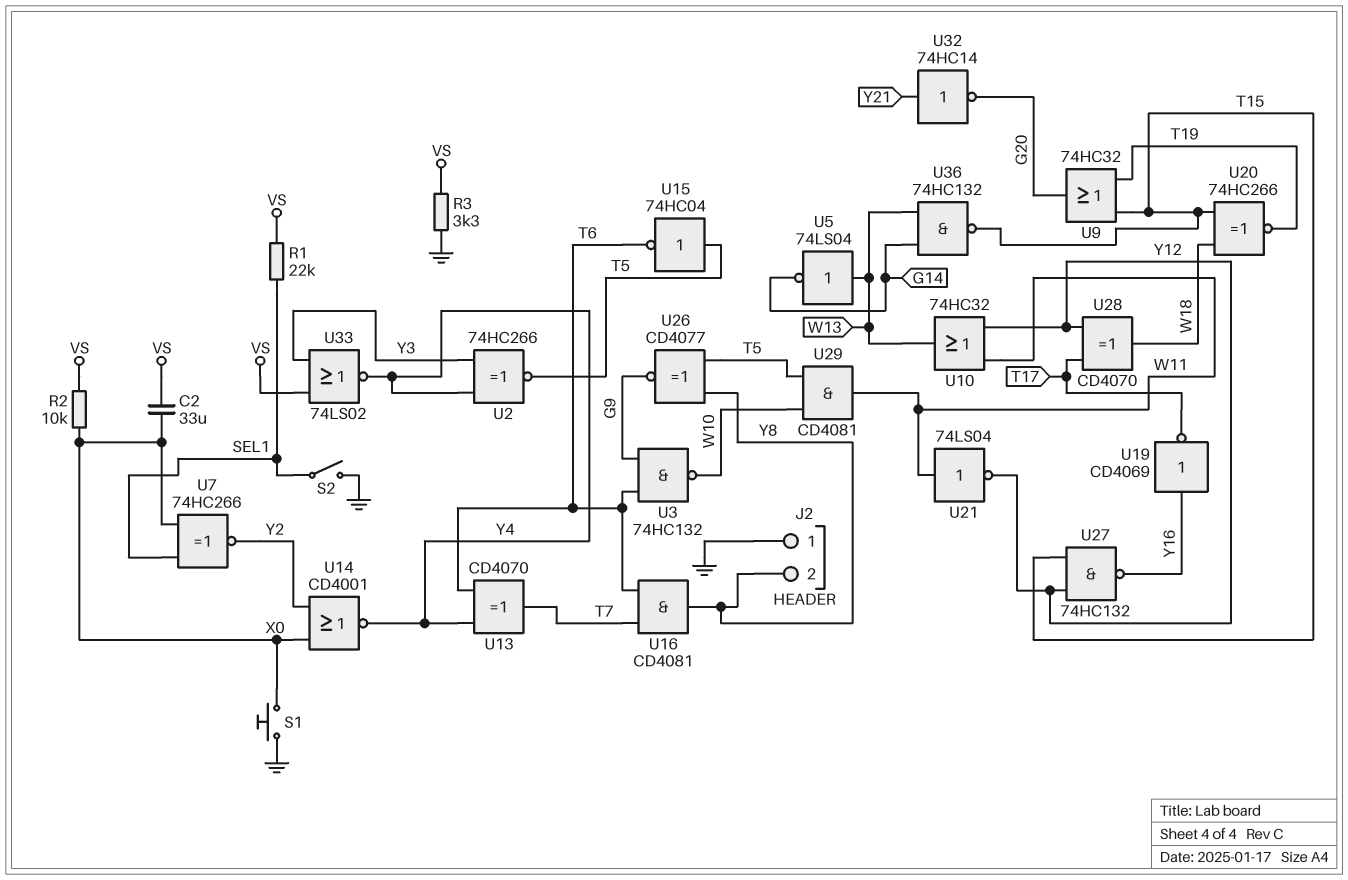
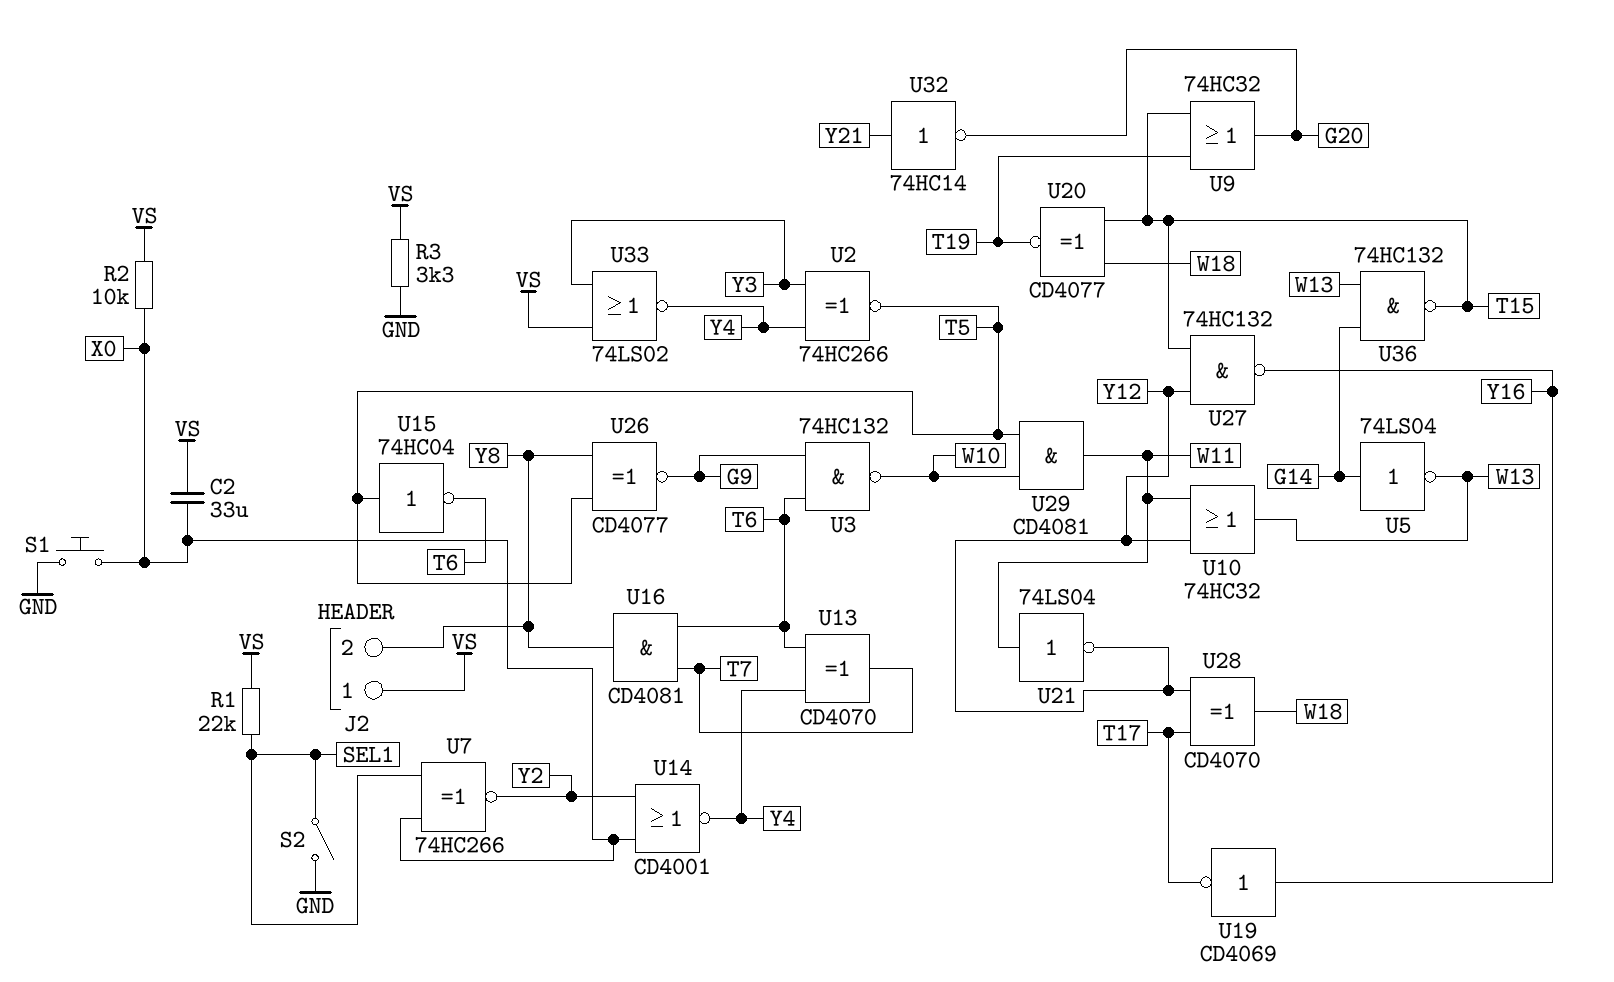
J2 pin 1: GND -> VS
U5: NOT 74LS04 (in W13, out G14) -> NOT 74LS04 (in G14, out W13)
U20: XNOR 74HC266 (in T15, in W18, out T19) -> XNOR CD4077 (in T15, in W18, out T19)

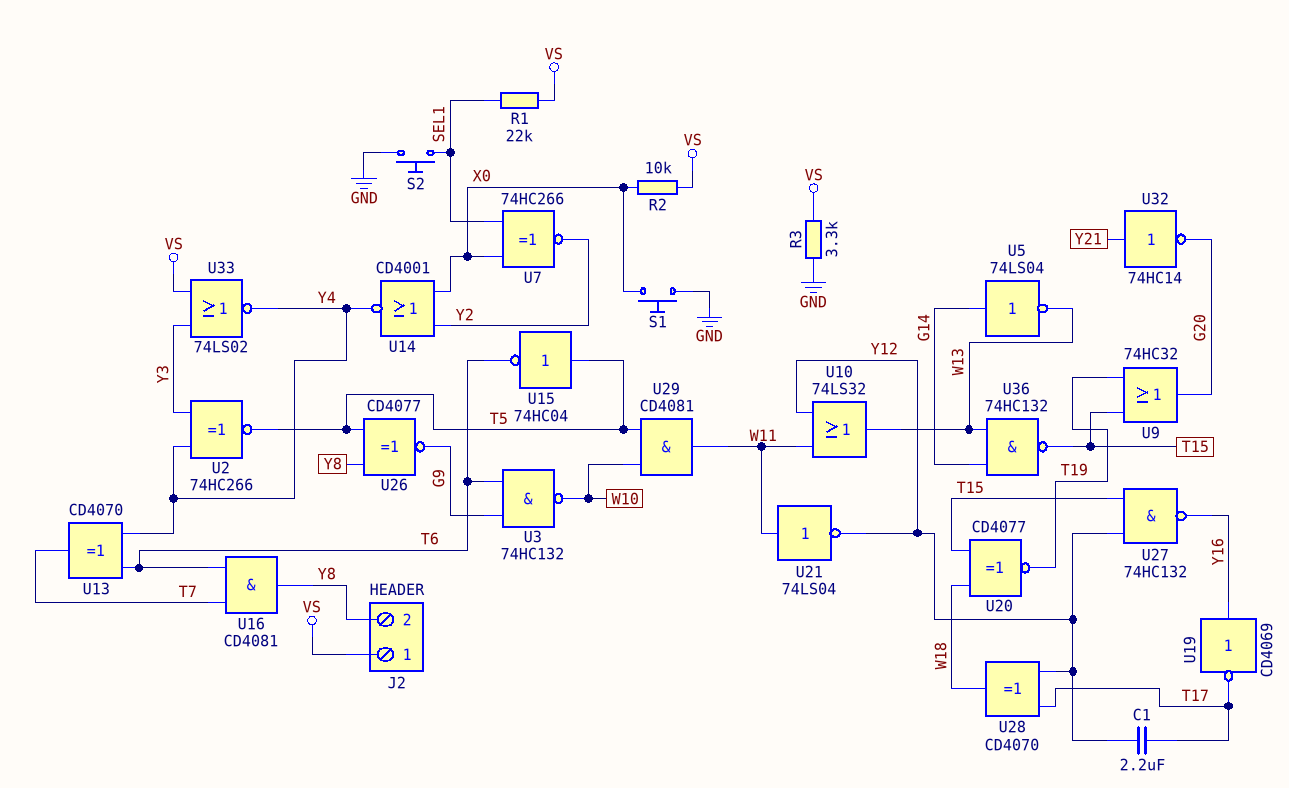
C1: none -> 2.2uF (T17, Y12)
C2: 33uF (VS, X0) -> none
S2: switch (GND, SEL1) -> button (GND, SEL1)
U10: OR 74HC32 (in W11, in Y12, out W13) -> OR 74LS32 (in W11, in Y12, out W13)

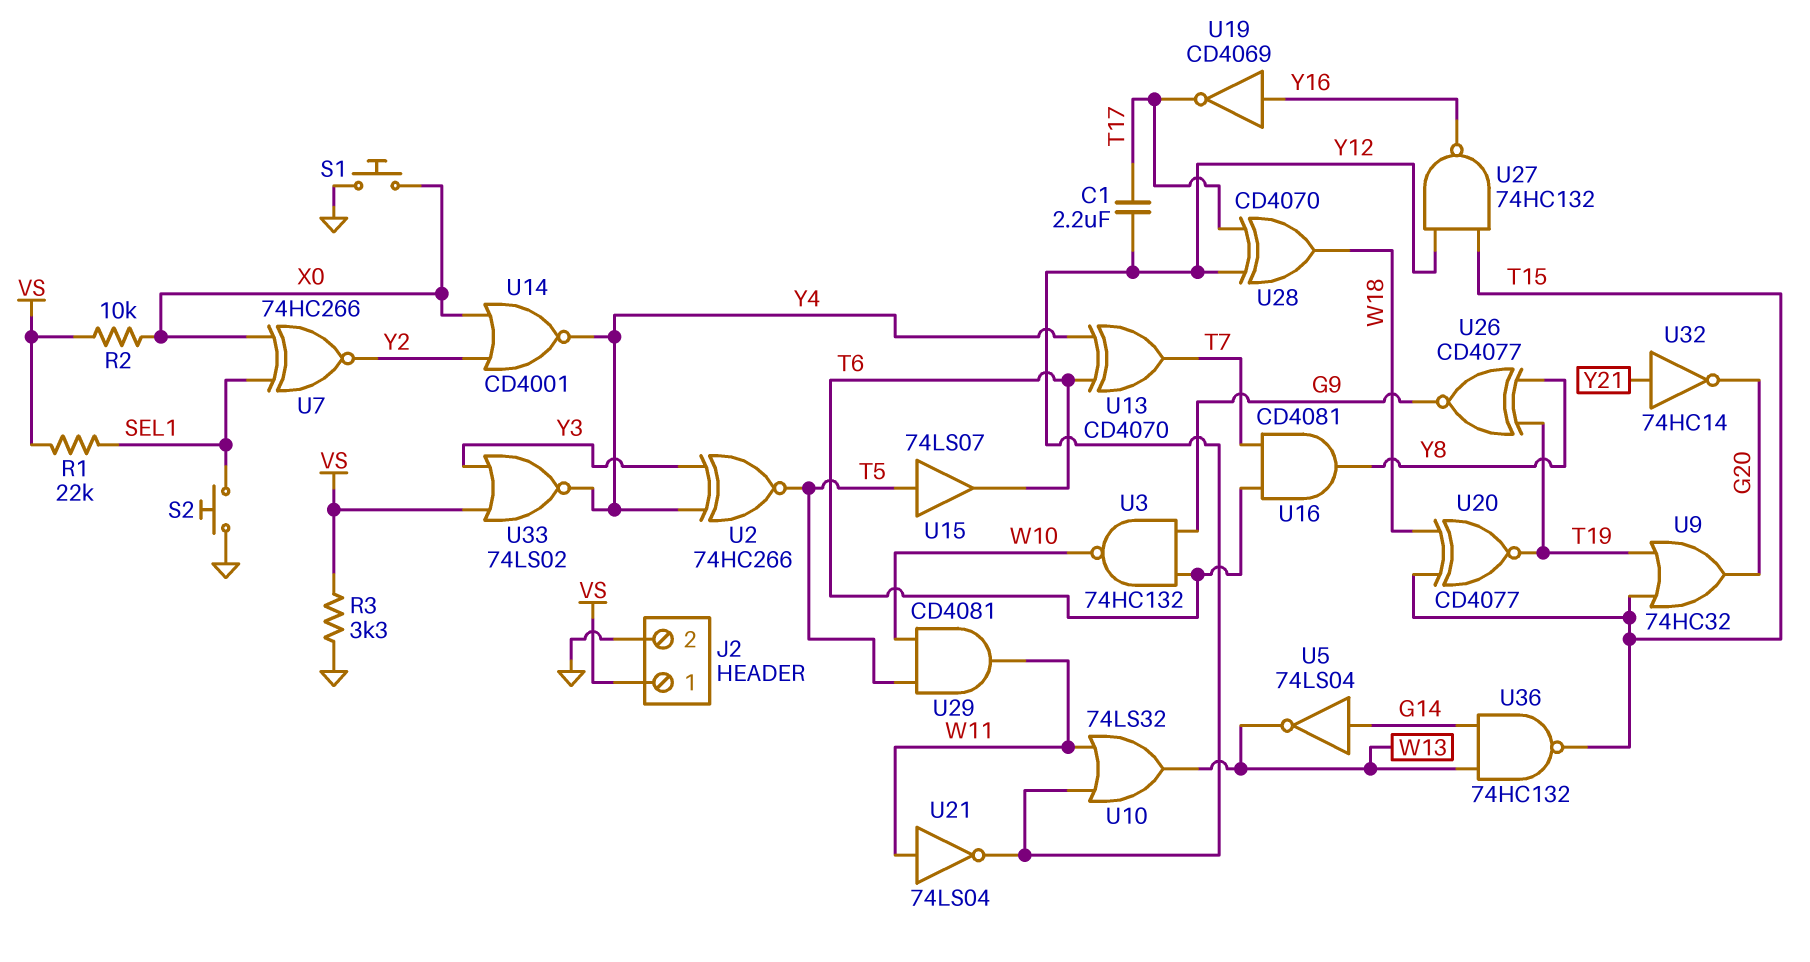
J2 pin 2: Y8 -> GND
U15: NOT 74HC04 (in T5, out T6) -> buffer 74LS07 (in T5, out T6)
U26: XNOR CD4077 (in T5, in Y8, out G9) -> XNOR CD4077 (in T19, in Y8, out G9)

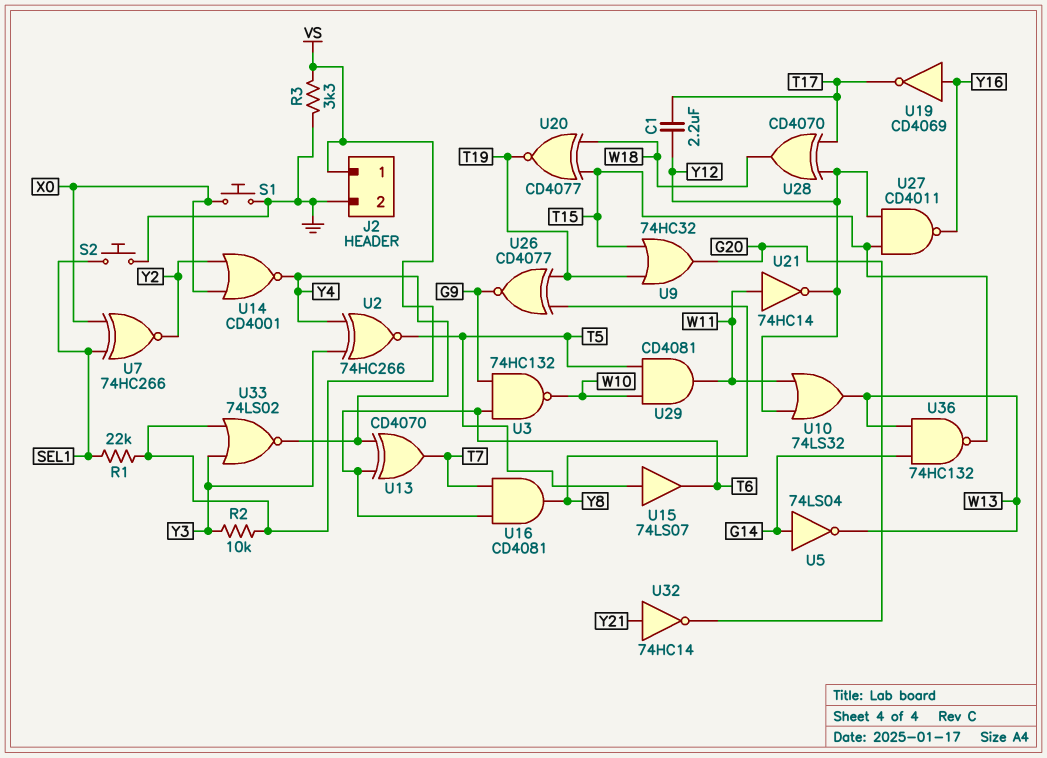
R2: 10k (VS, X0) -> 10k (VS, Y3)
U21: NOT 74LS04 (in W11, out Y12) -> NOT 74HC14 (in W11, out Y12)
U27: NAND 74HC132 (in T15, in Y12, out Y16) -> NAND CD4011 (in T15, in Y12, out Y16)

